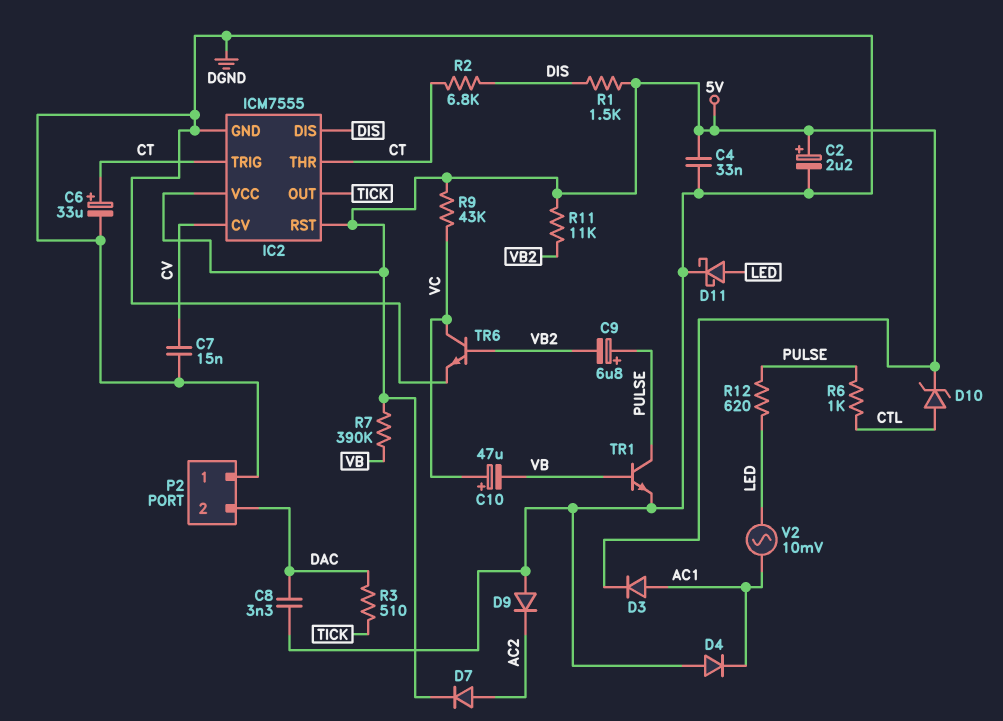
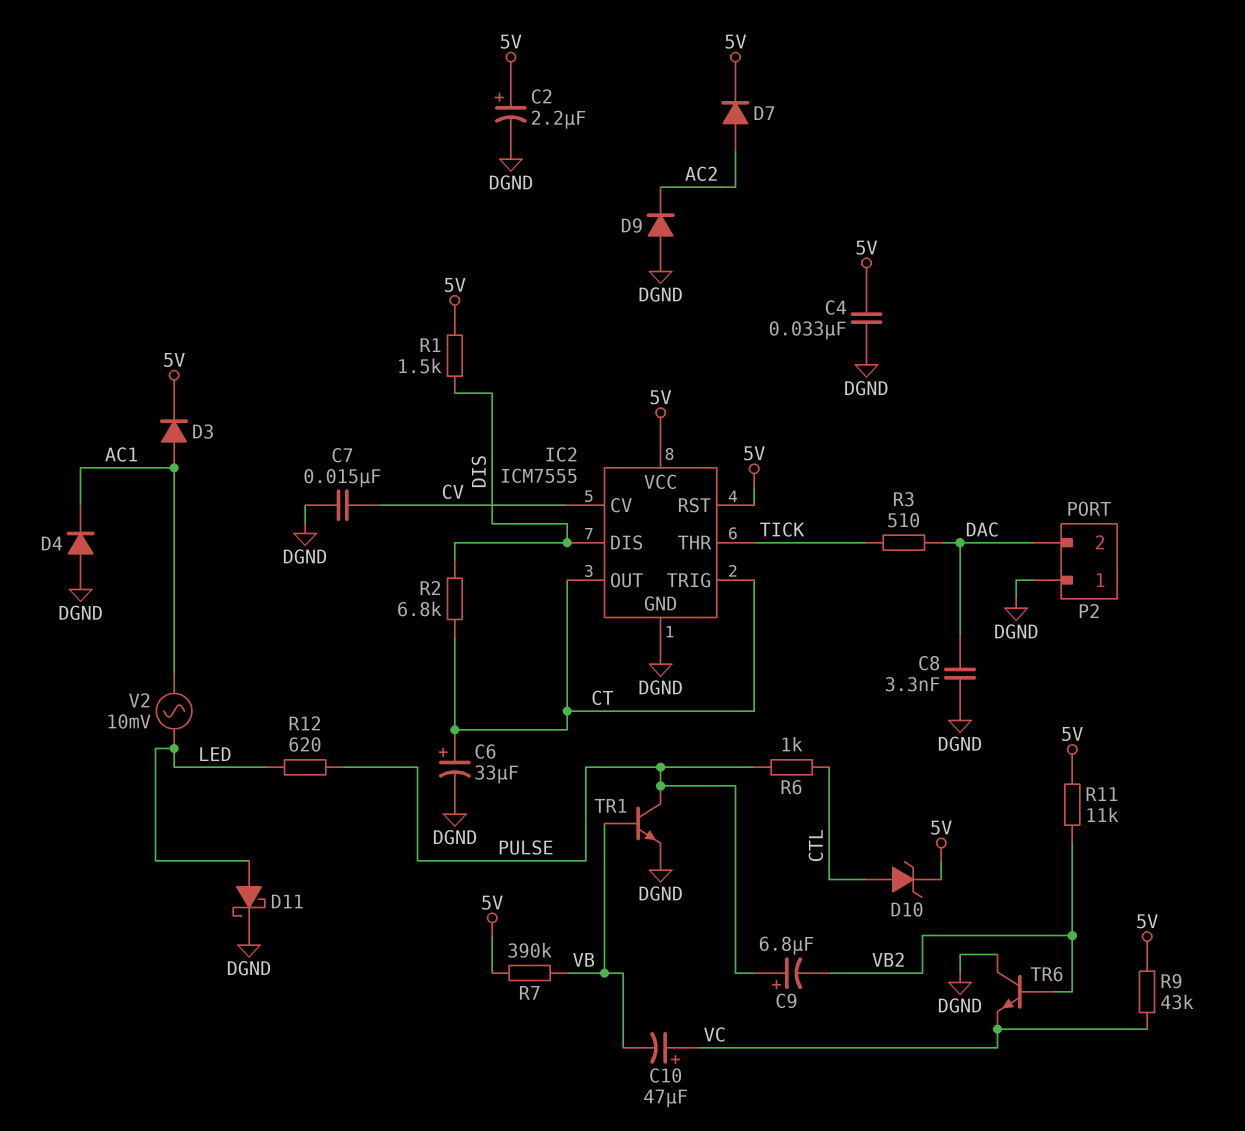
IC2 pin OUT: TICK -> CT
IC2 pin THR: CT -> TICK
TR6: NPN (B VB2, C VC, E DGND) -> NPN (B VB2, C DGND, E VC)

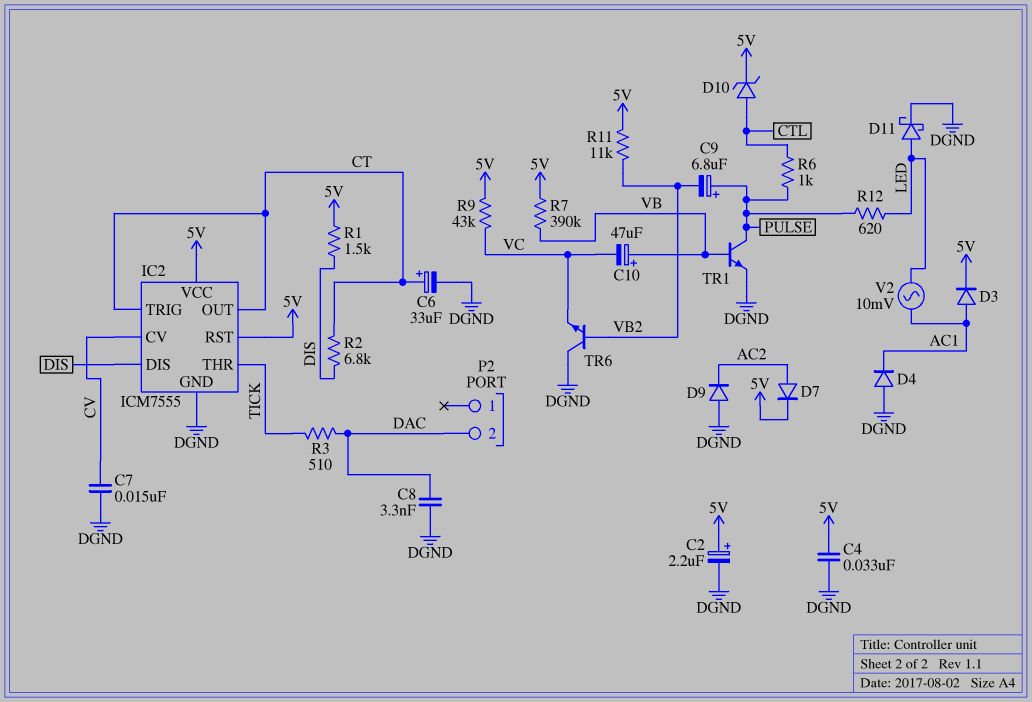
C10: 47uF (plus VC, minus VB) -> 47uF (plus VB, minus VC)
P2 pin 1: DGND -> none

